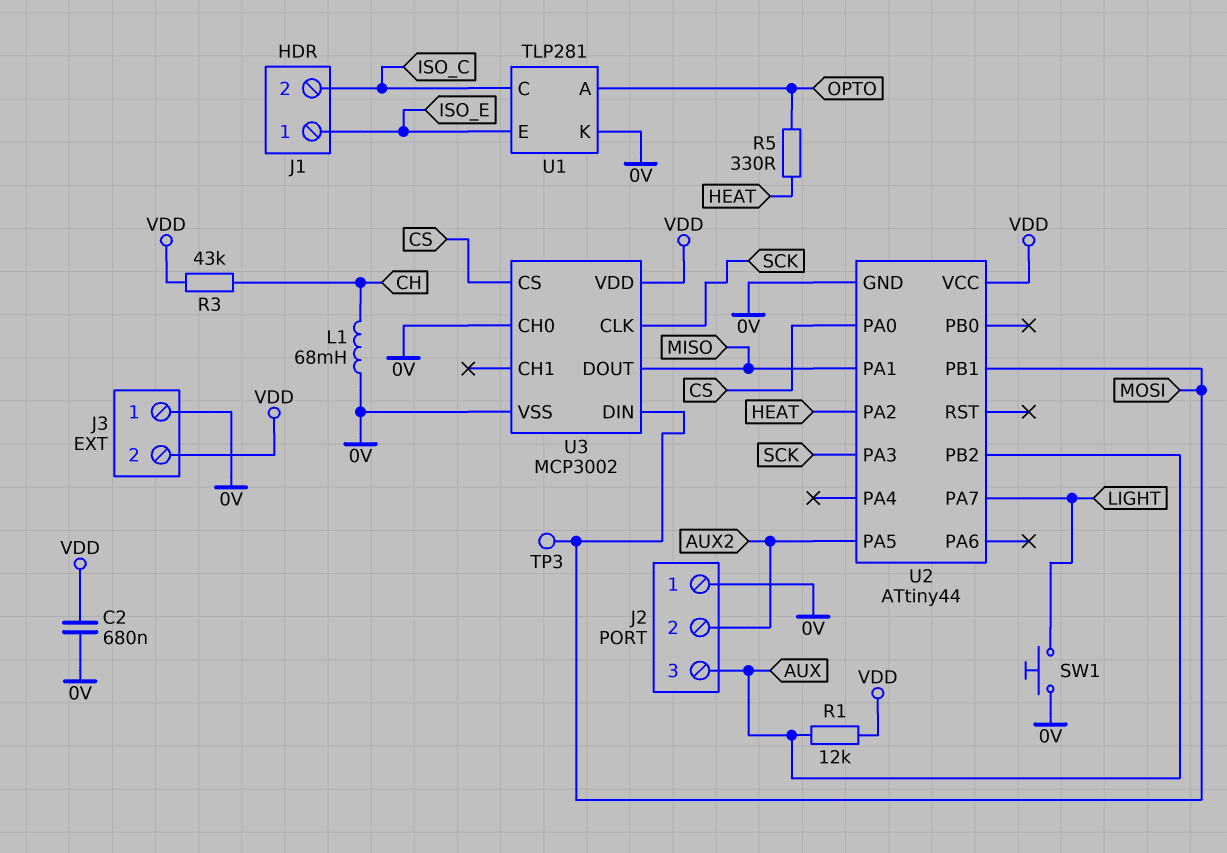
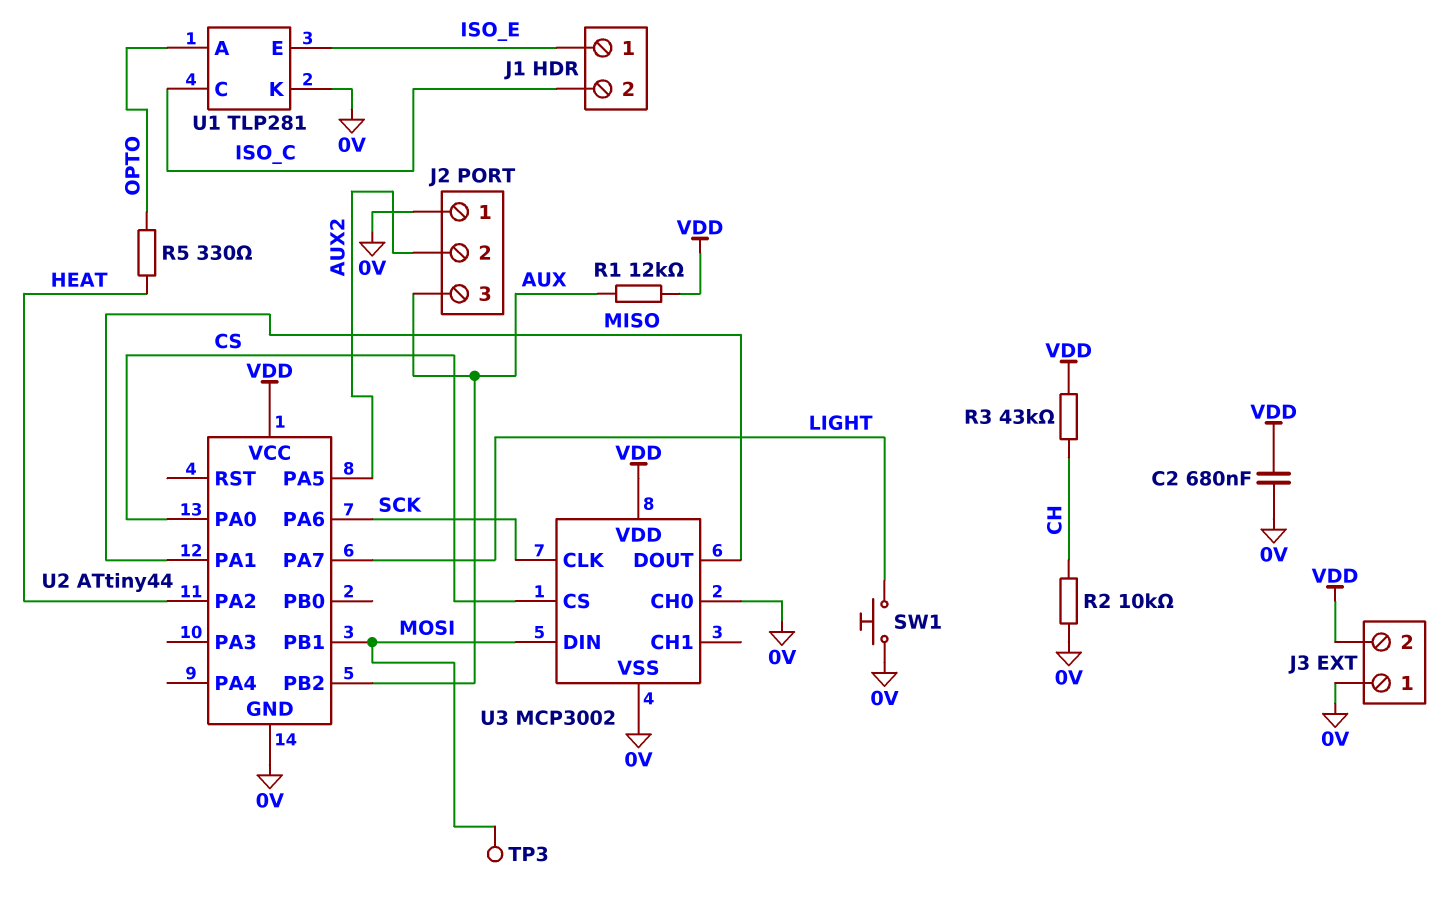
L1: 68mH (0V, CH) -> none
R2: none -> 10k (0V, CH)
U2 pin PA3: SCK -> none
U2 pin PA6: none -> SCK

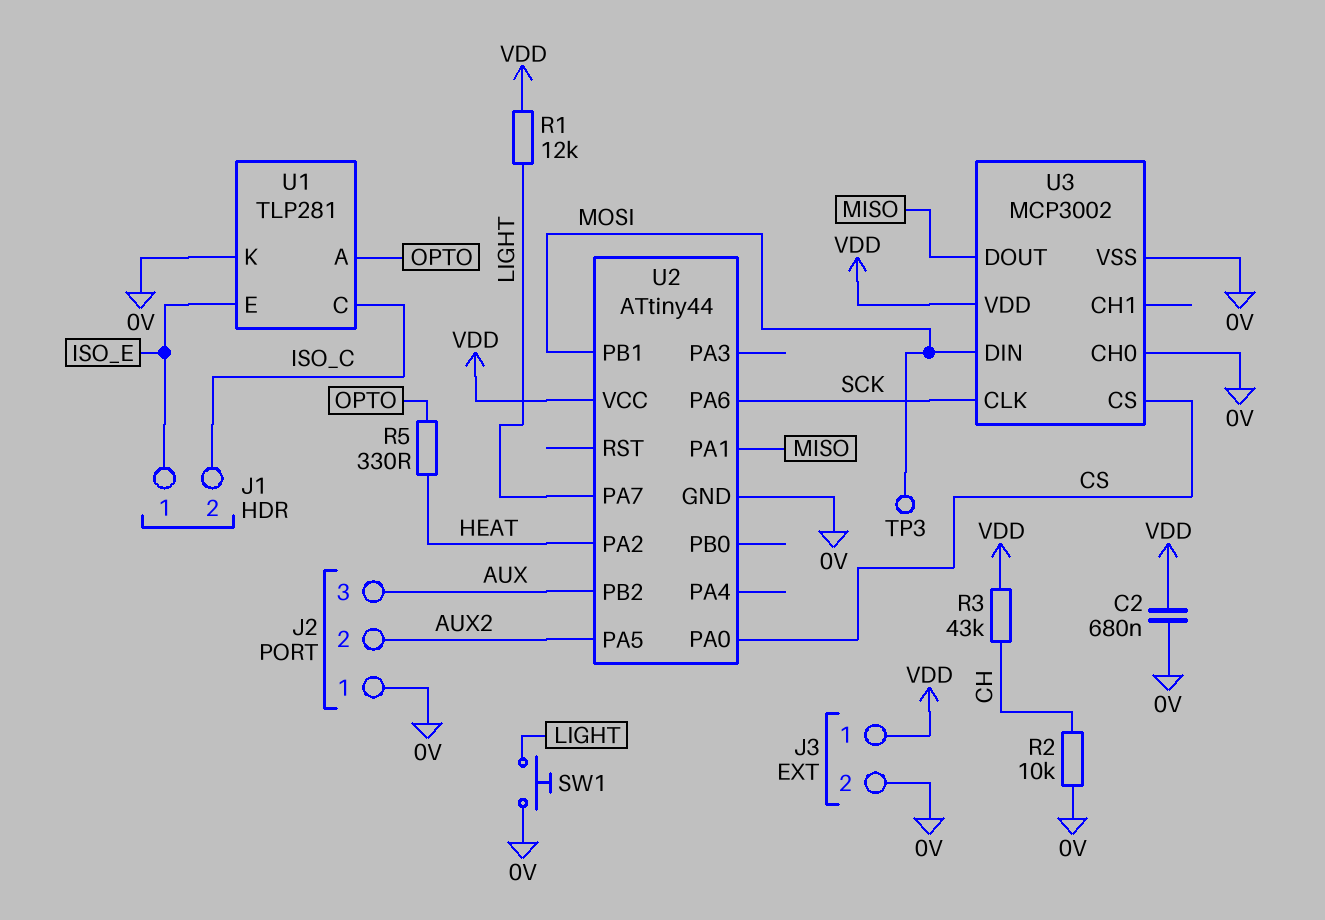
J3 pin 1: 0V -> VDD
J3 pin 2: VDD -> 0V
R1: 12k (AUX, VDD) -> 12k (LIGHT, VDD)

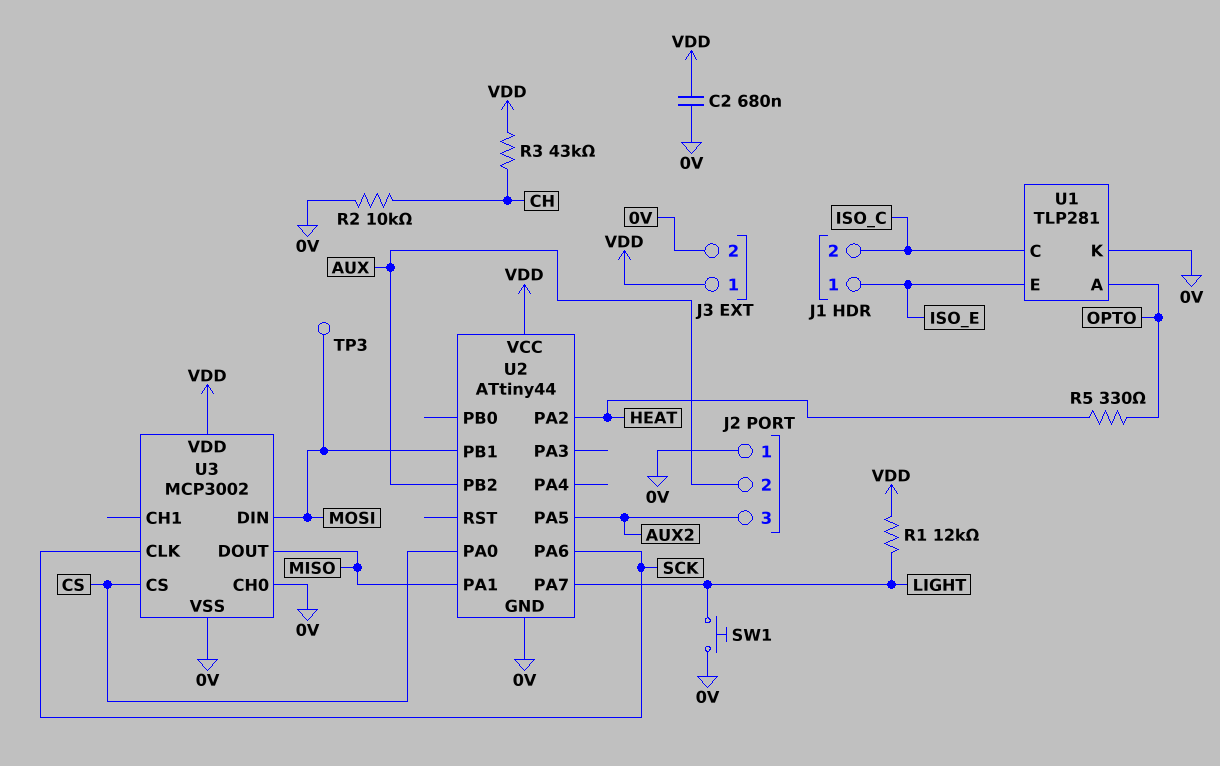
J2 pin 2: AUX2 -> AUX
J2 pin 3: AUX -> AUX2

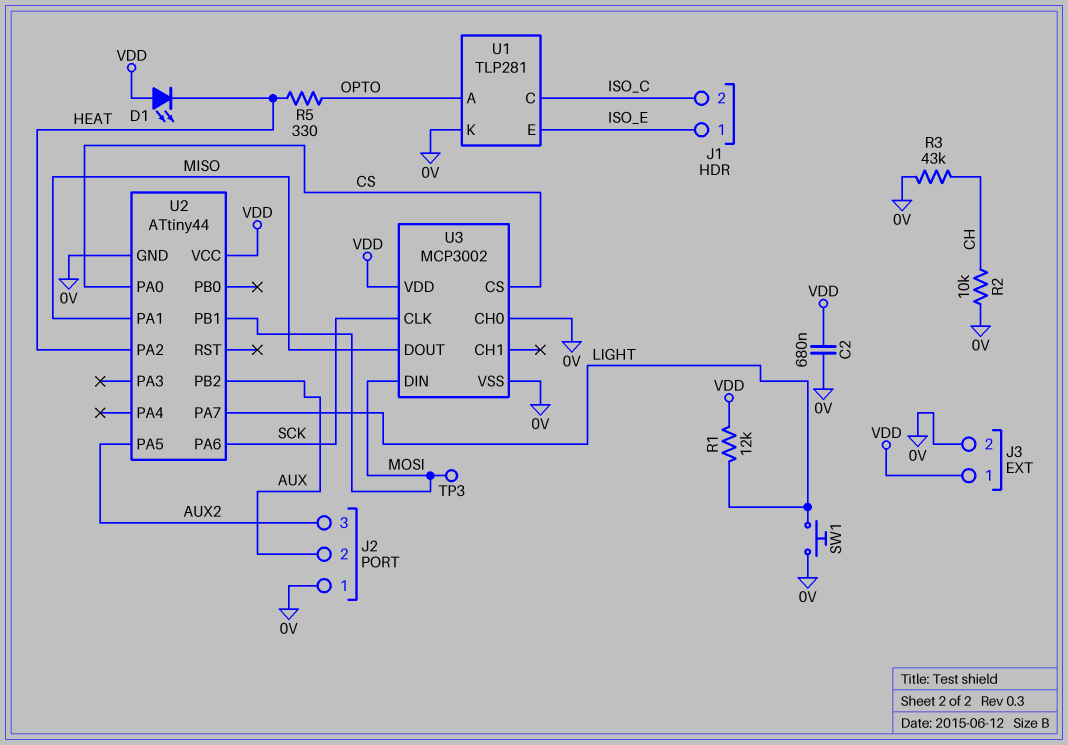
D1: none -> LED (A VDD, K HEAT)
R3: 43k (CH, VDD) -> 43k (0V, CH)

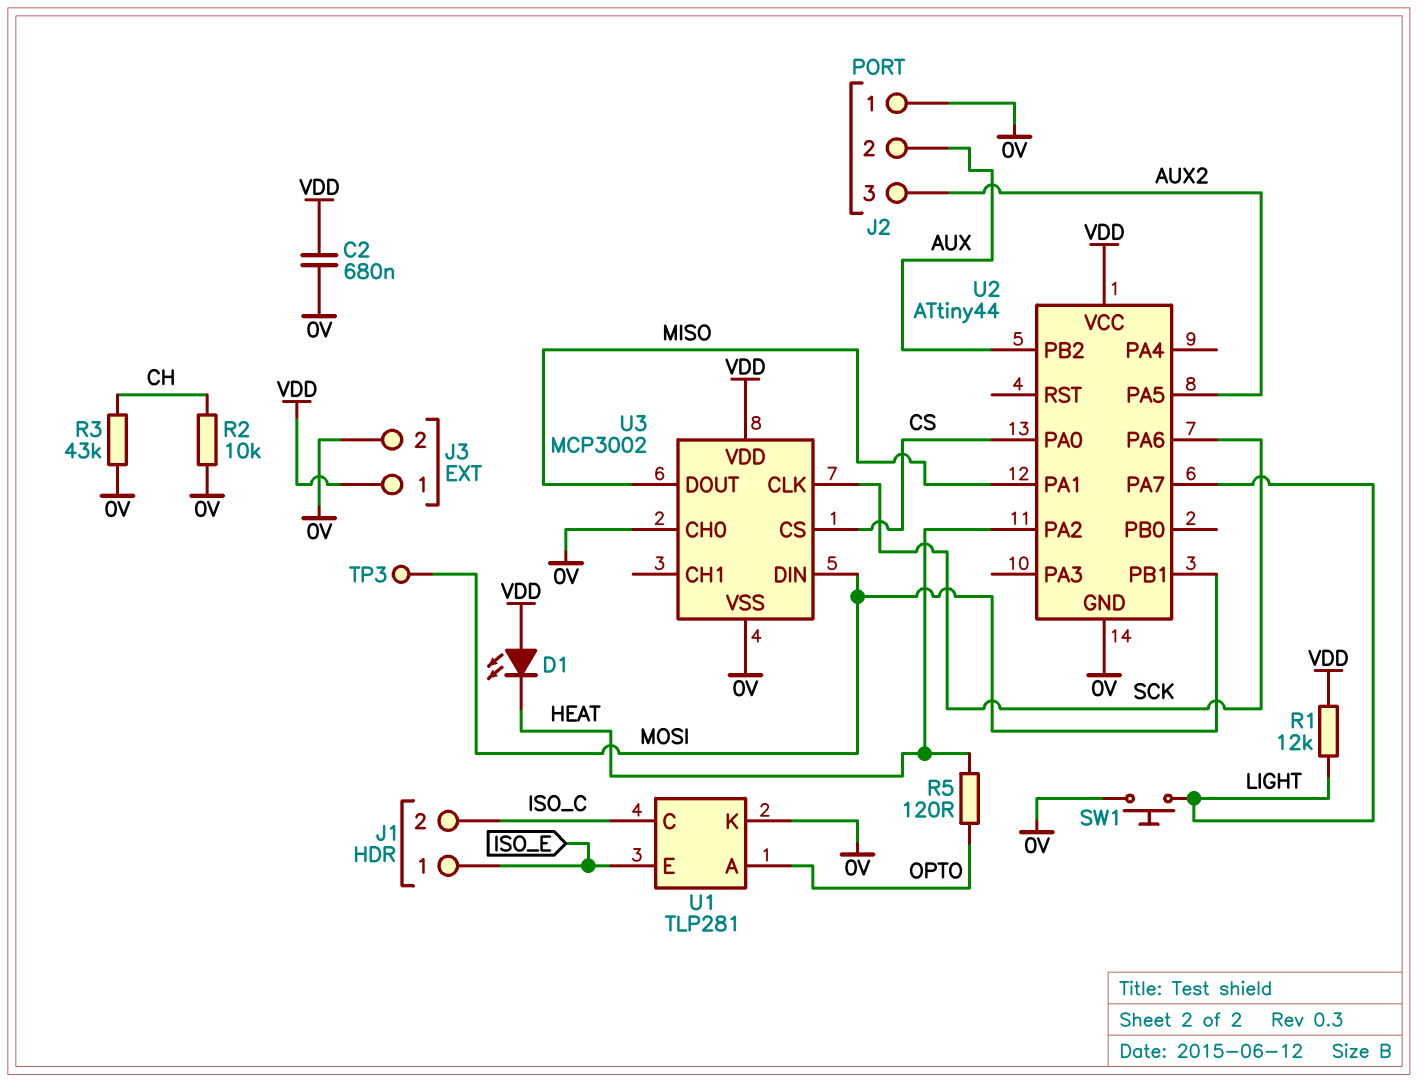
R5: 330 (HEAT, OPTO) -> 120 (HEAT, OPTO)

